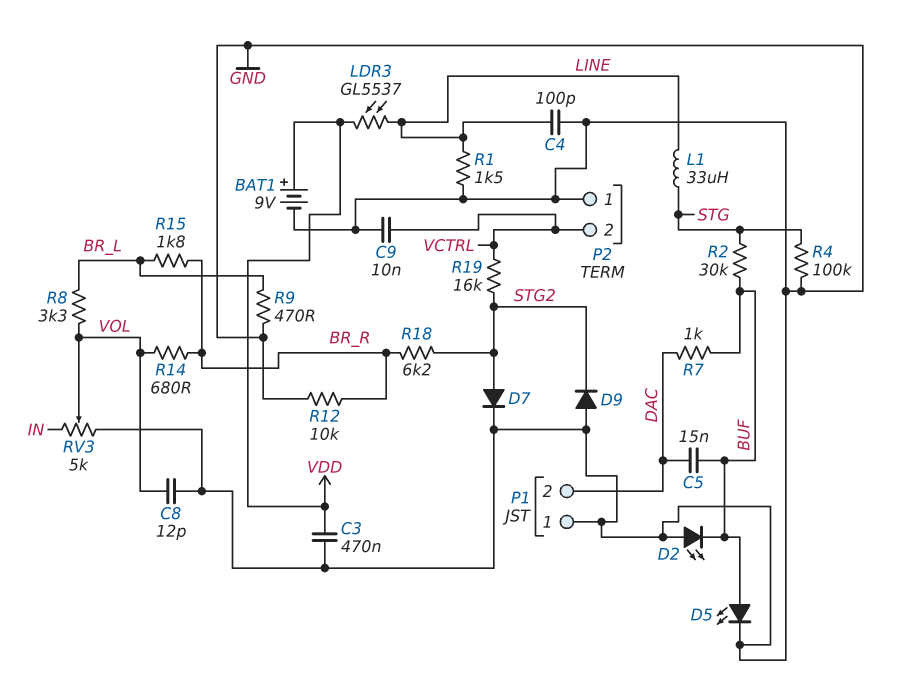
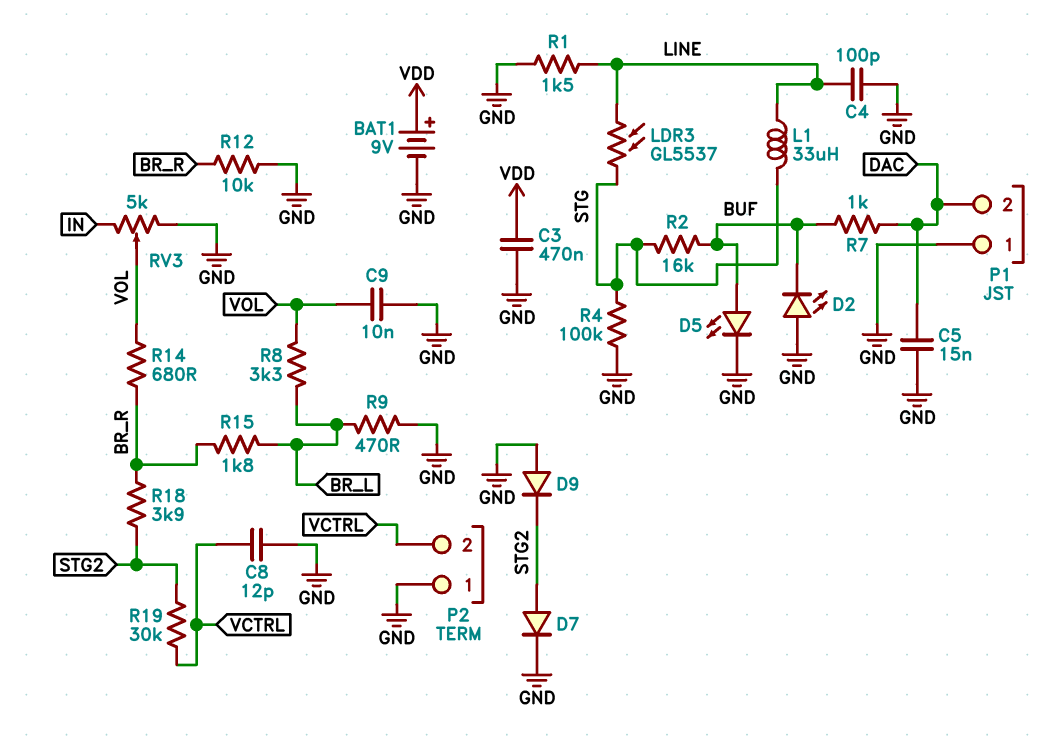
C5: 15nF (BUF, DAC) -> 15nF (DAC, GND)
C8: 12pF (GND, VOL) -> 12pF (GND, VCTRL)
C9: 10nF (GND, VCTRL) -> 10nF (GND, VOL)
LDR3: GL5537 (LINE, VDD) -> GL5537 (LINE, STG)
R2: 30k (BUF, STG) -> 16k (BUF, STG)
R18: 6.2k (BR_R, STG2) -> 3.9k (BR_R, STG2)
R19: 16k (STG2, VCTRL) -> 30k (STG2, VCTRL)

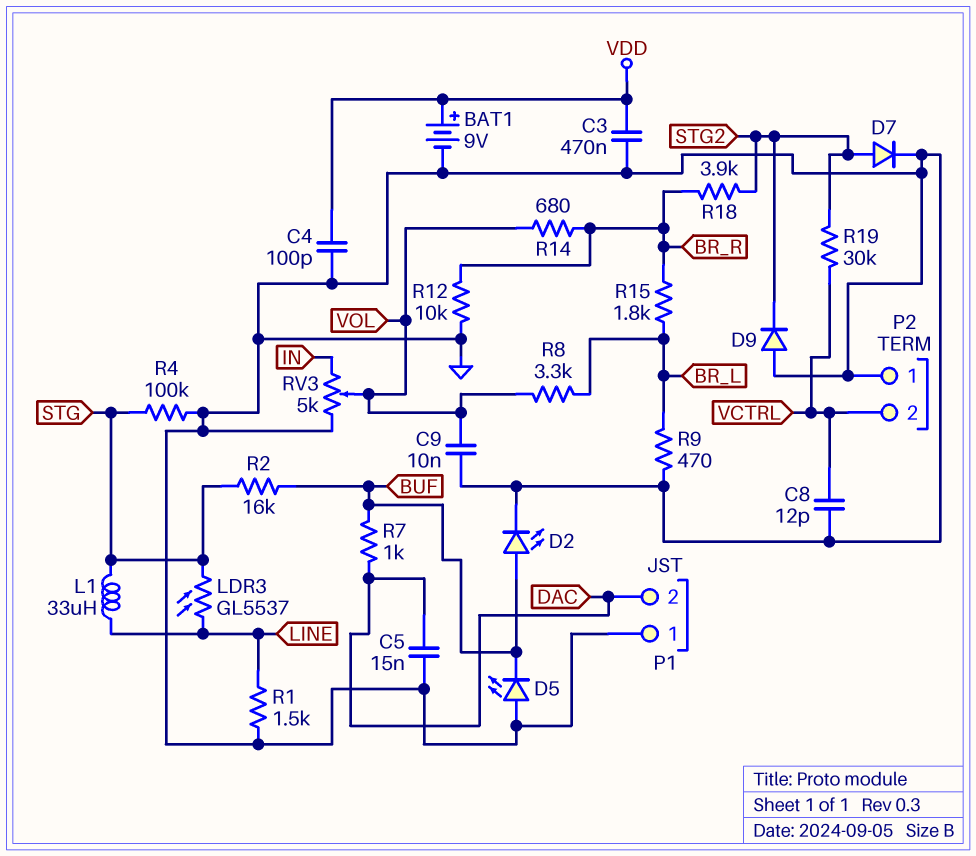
C4: 100pF (GND, LINE) -> 100pF (GND, VDD)
D2: LED (A GND, K BUF) -> LED (A BUF, K GND)
D5: LED (A BUF, K GND) -> LED (A GND, K BUF)

